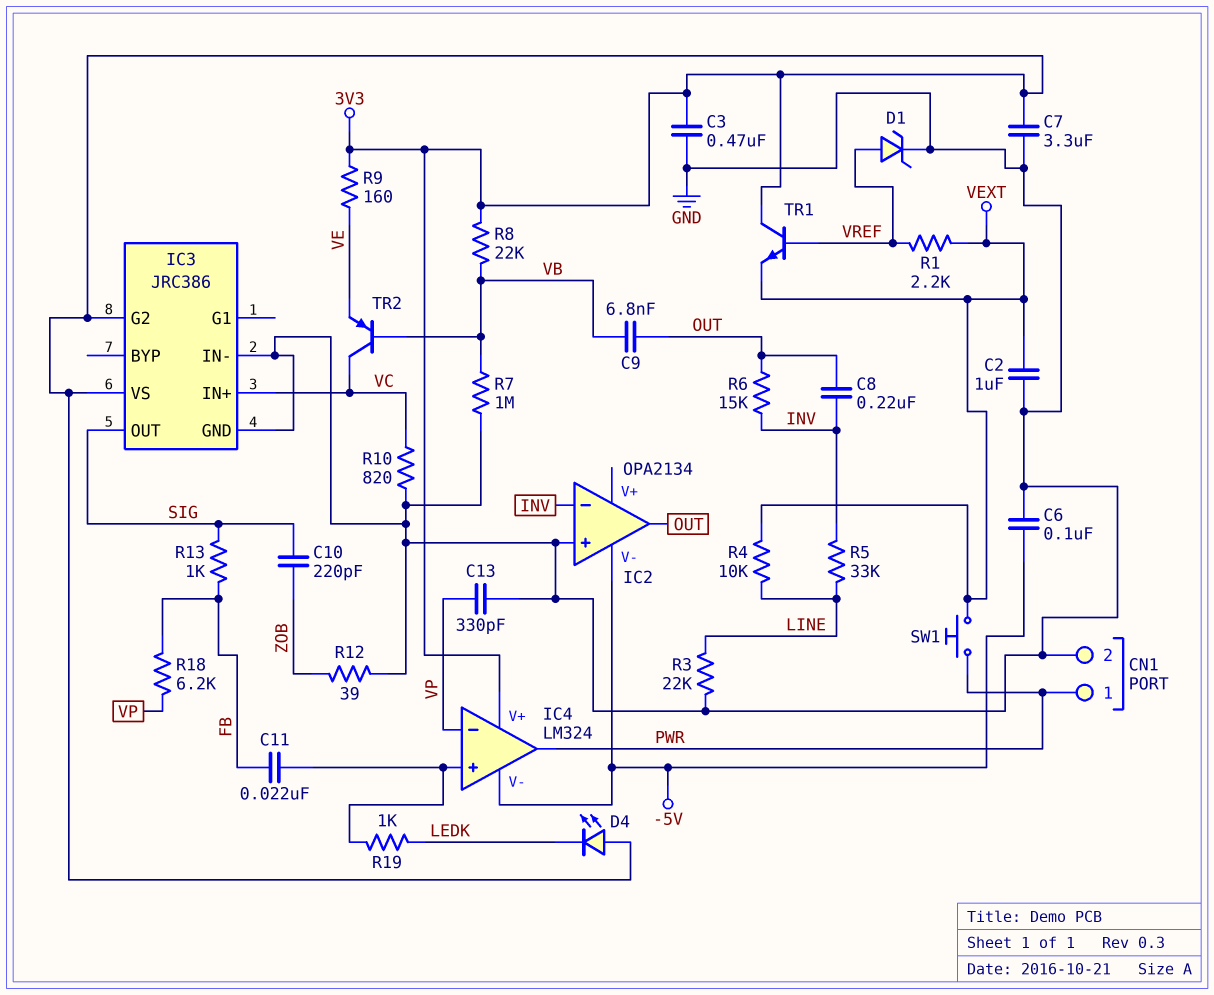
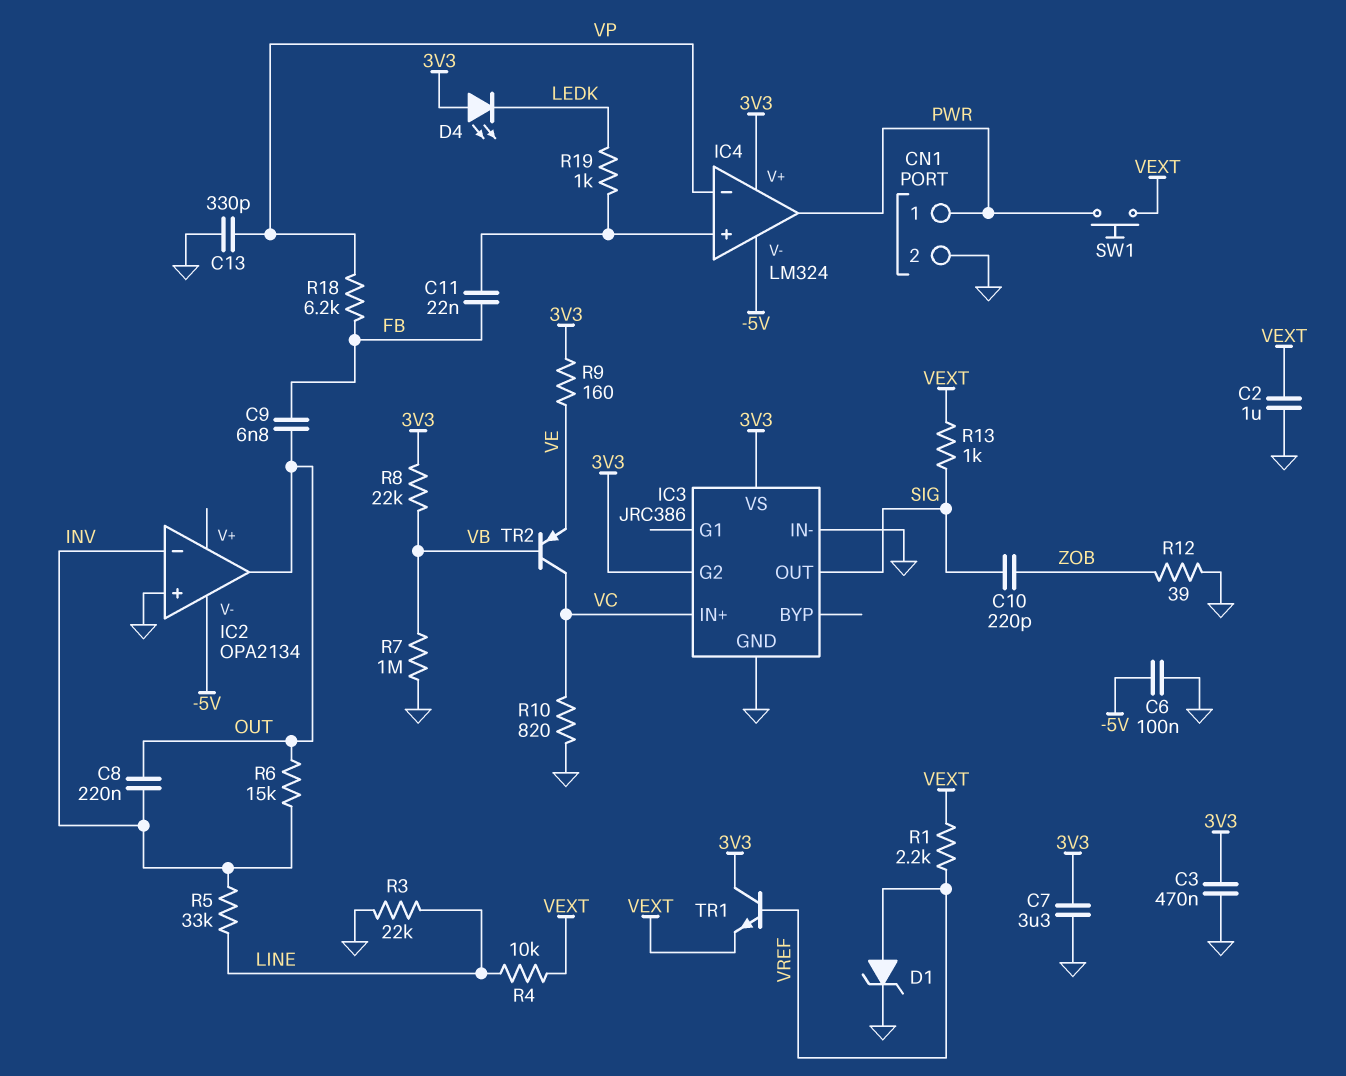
C9: 6.8nF (OUT, VB) -> 6.8nF (FB, OUT)
R13: 1k (FB, SIG) -> 1k (SIG, VEXT)

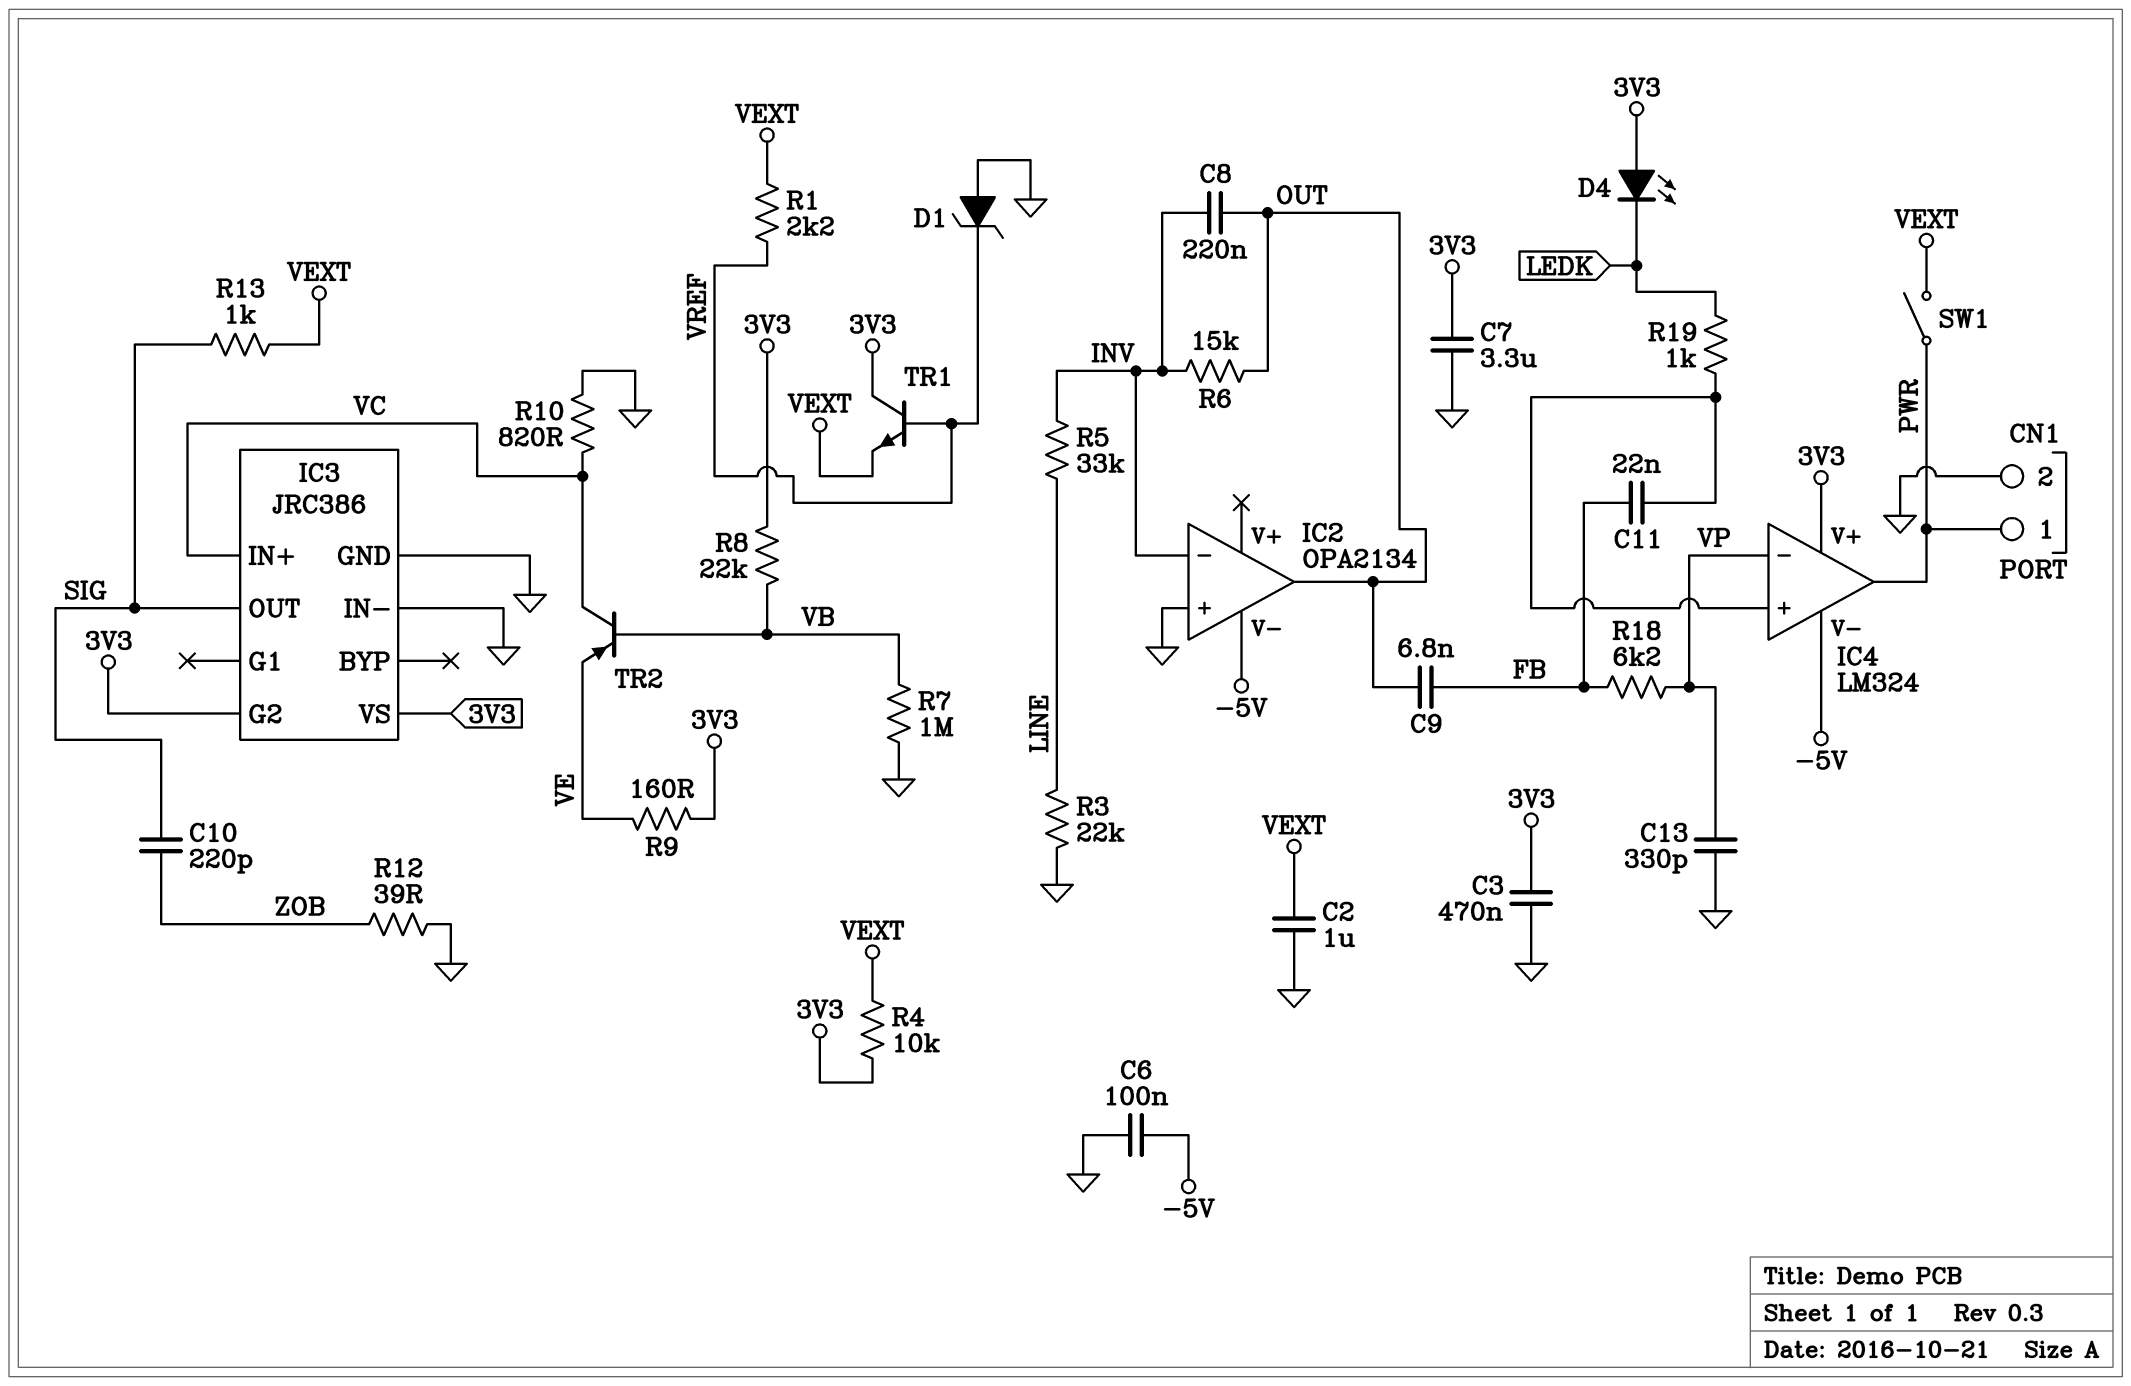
D1: zener (A VREF, K GND) -> zener (A GND, K VREF)
R4: 10k (LINE, VEXT) -> 10k (3V3, VEXT)
SW1: button (PWR, VEXT) -> switch (PWR, VEXT)

